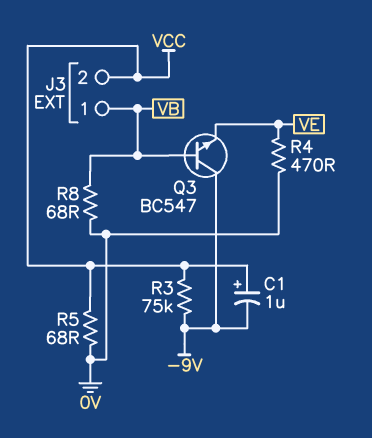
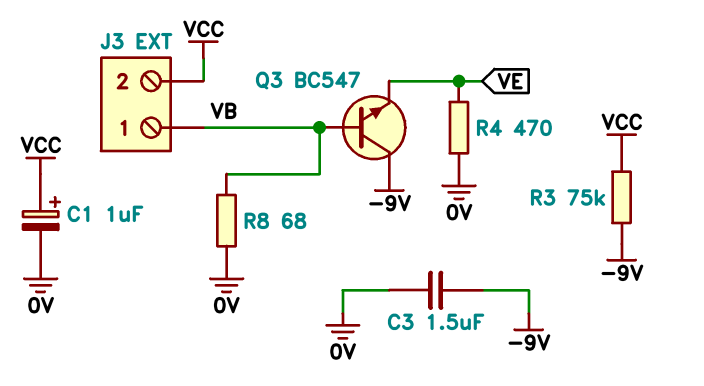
C1: 1uF (plus VCC, minus -9V) -> 1uF (plus VCC, minus 0V)
C3: none -> 1.5uF (-9V, 0V)
R5: 68 (0V, VCC) -> none

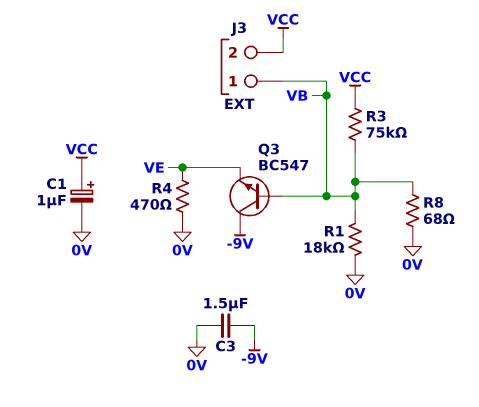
R1: none -> 18k (0V, VB)
R3: 75k (-9V, VCC) -> 75k (VB, VCC)

